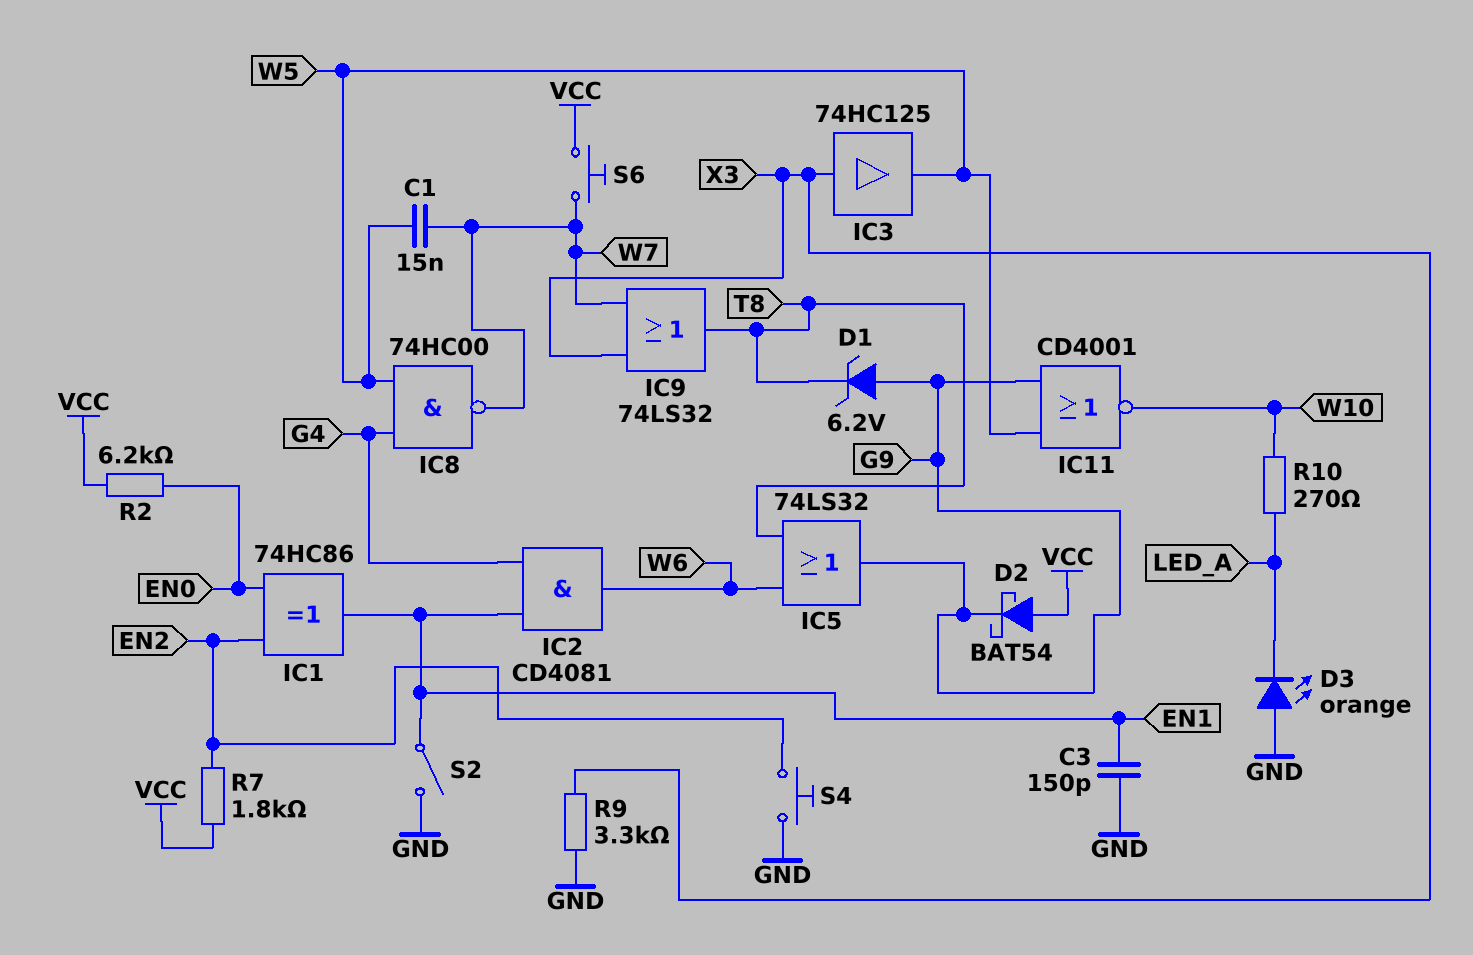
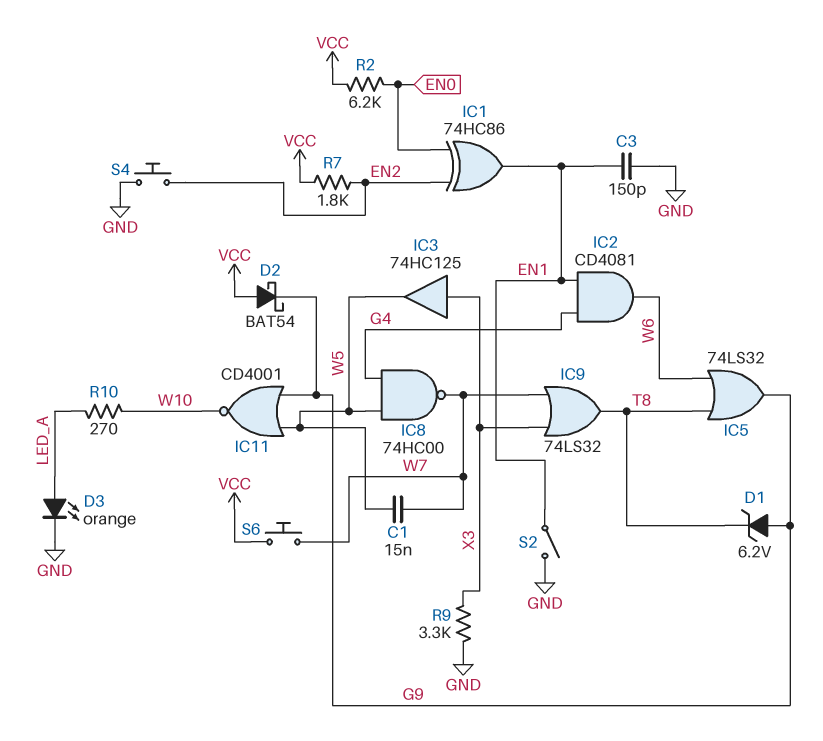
D3: LED orange (A GND, K LED_A) -> LED orange (A LED_A, K GND)

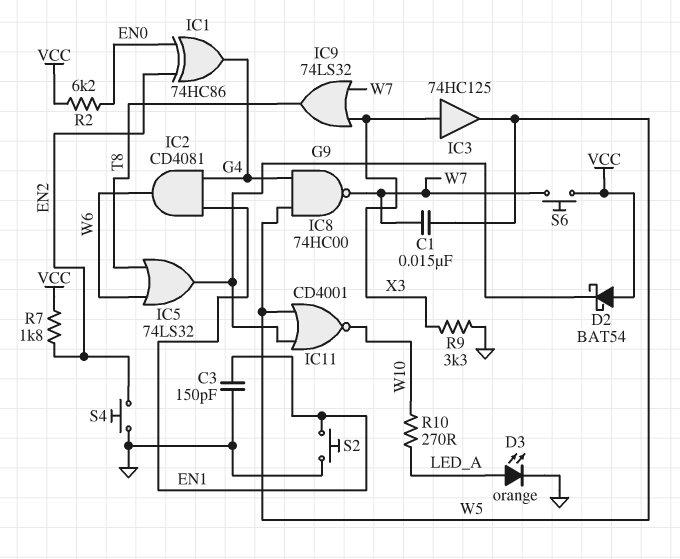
D1: zener 6.2V (A G9, K T8) -> none
IC1: XOR 74HC86 (in EN0, in EN2, out EN1) -> XOR 74HC86 (in EN0, in EN2, out G4)
S2: switch (EN1, GND) -> button (EN1, GND)

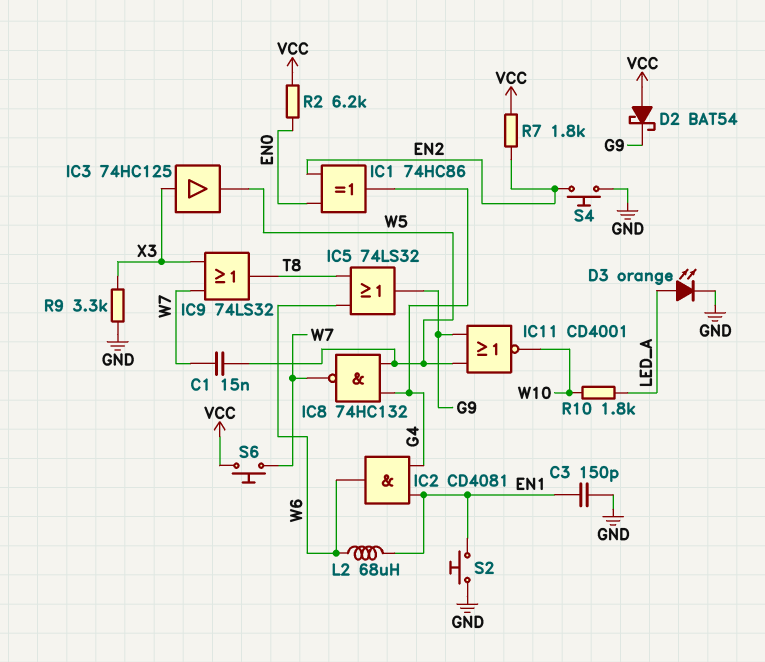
IC8: NAND 74HC00 (in G4, in W5, out W7) -> NAND 74HC132 (in G4, in W5, out W7)
L2: none -> 68uH (EN1, W6)
R10: 270 (LED_A, W10) -> 1.8k (LED_A, W10)

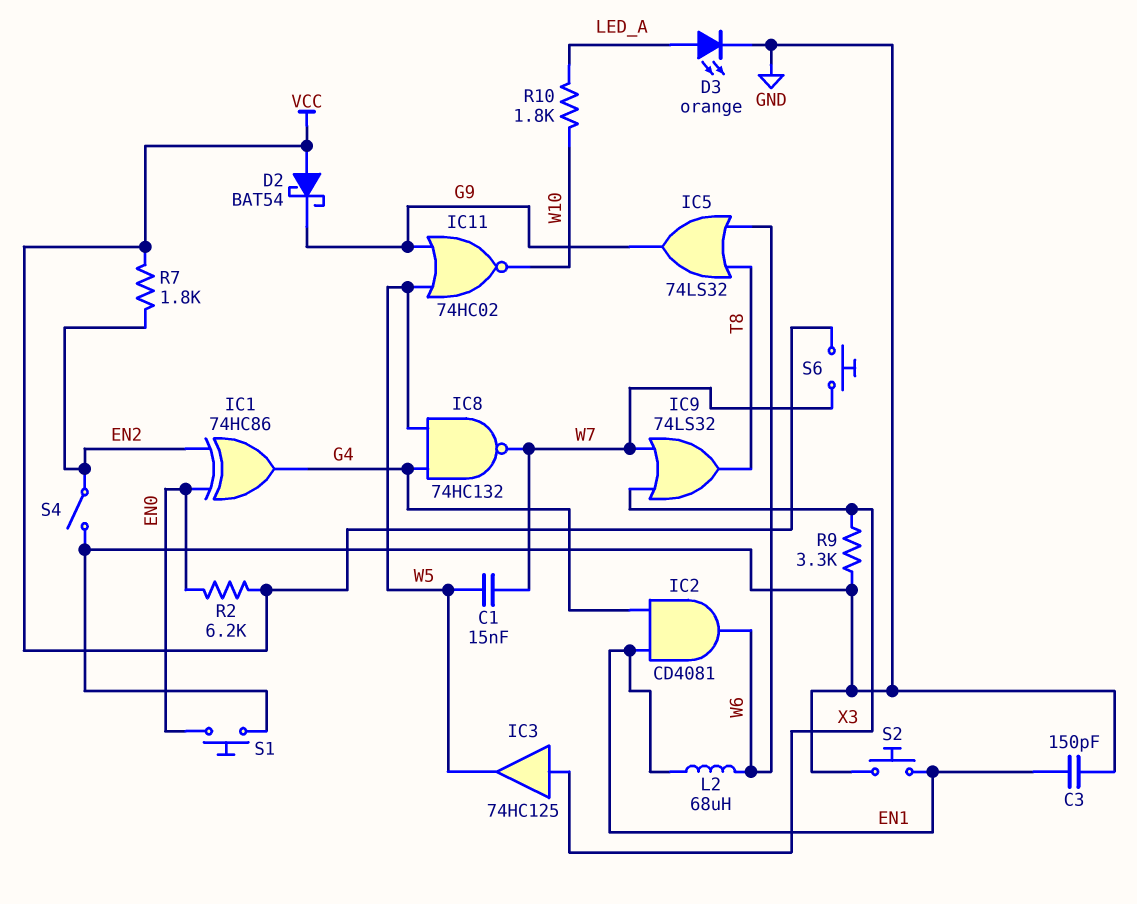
IC11: NOR CD4001 (in G9, in W5, out W10) -> NOR 74HC02 (in G9, in W5, out W10)
S1: none -> button (EN0, GND)
S4: button (EN2, GND) -> switch (EN2, GND)

